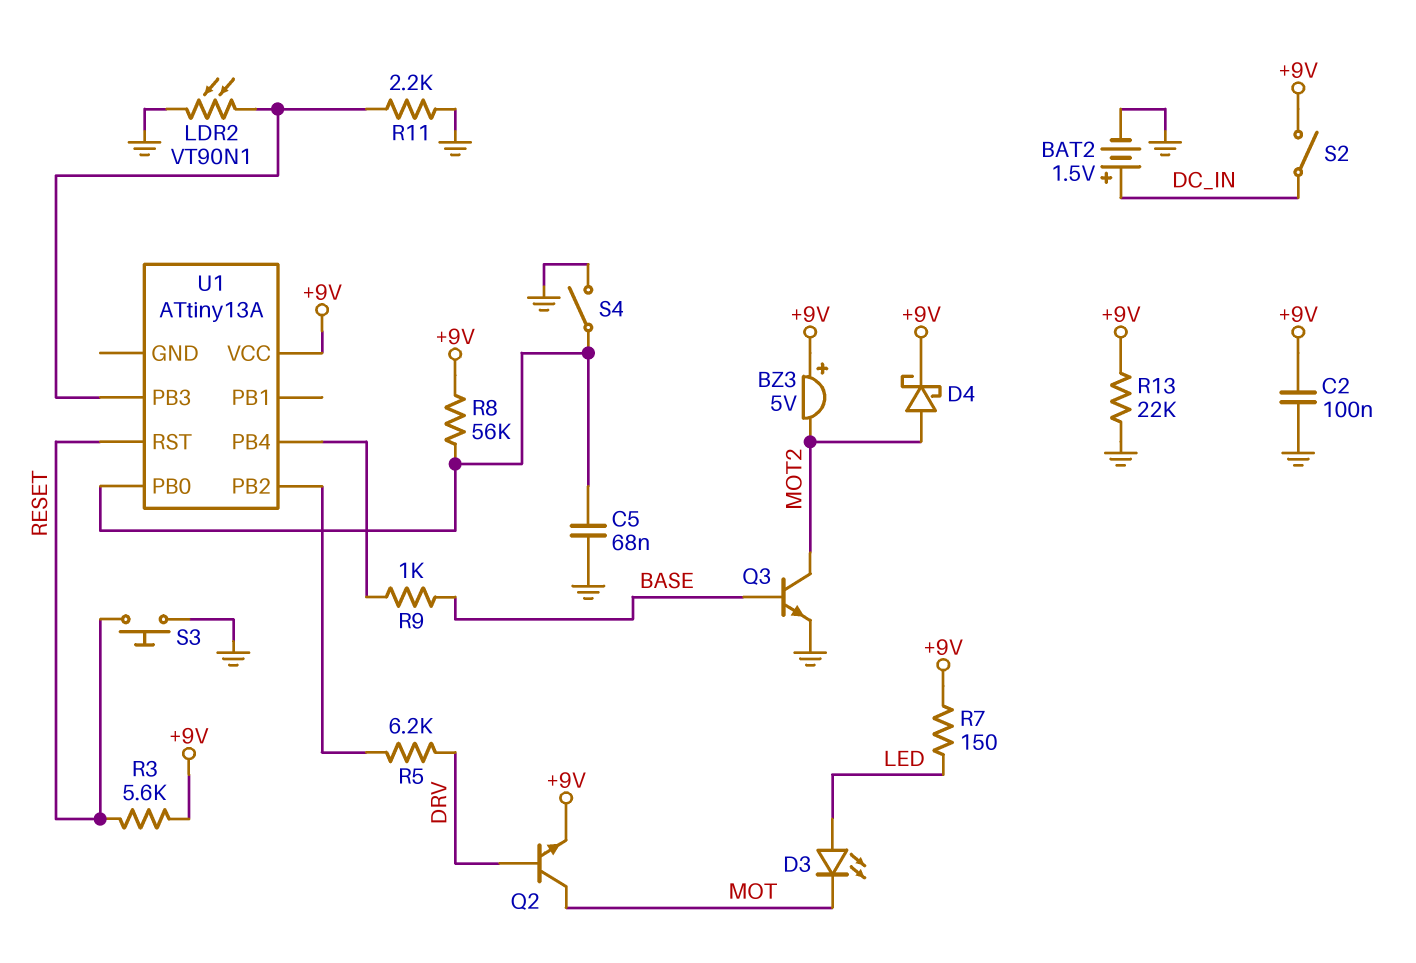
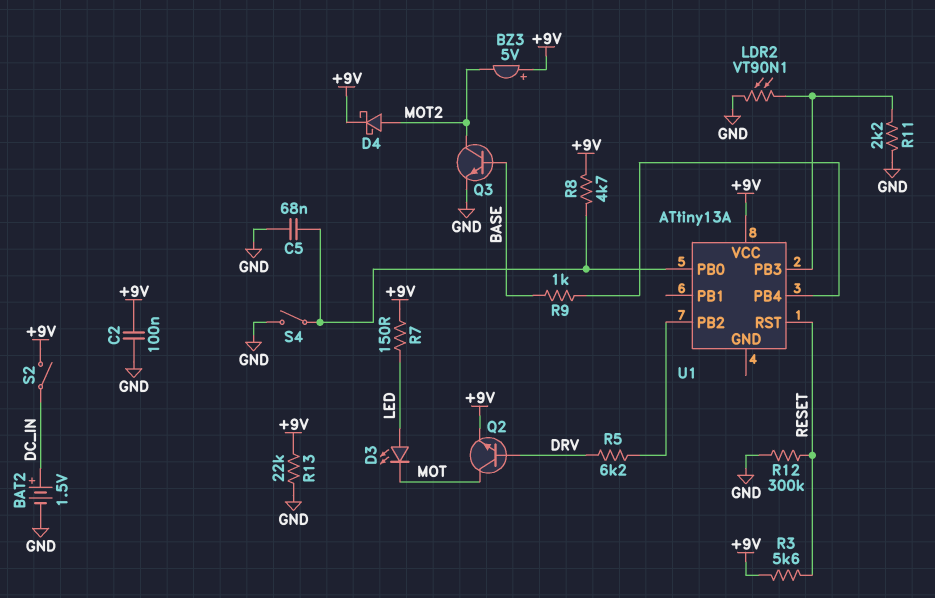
R8: 56k (+9V, U1/PB0) -> 4.7k (+9V, U1/PB0)
R12: none -> 300k (GND, RESET)
S3: button (GND, RESET) -> none

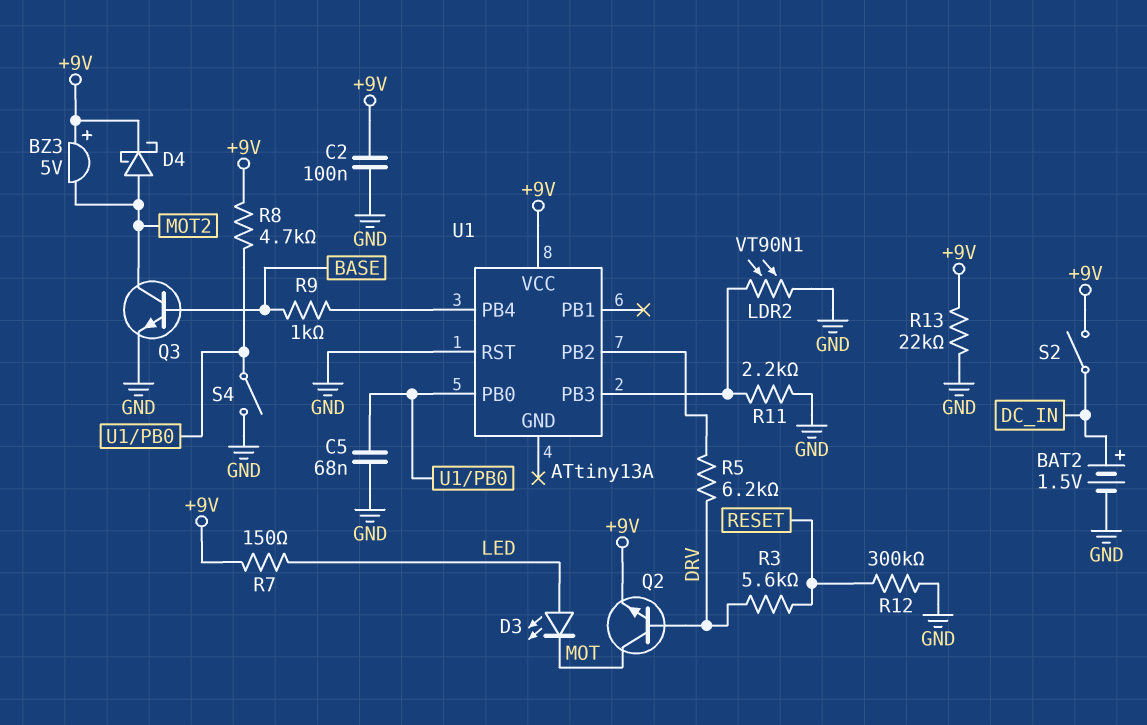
R3: 5.6k (+9V, RESET) -> 5.6k (DRV, RESET)
U1 pin RST: RESET -> GND

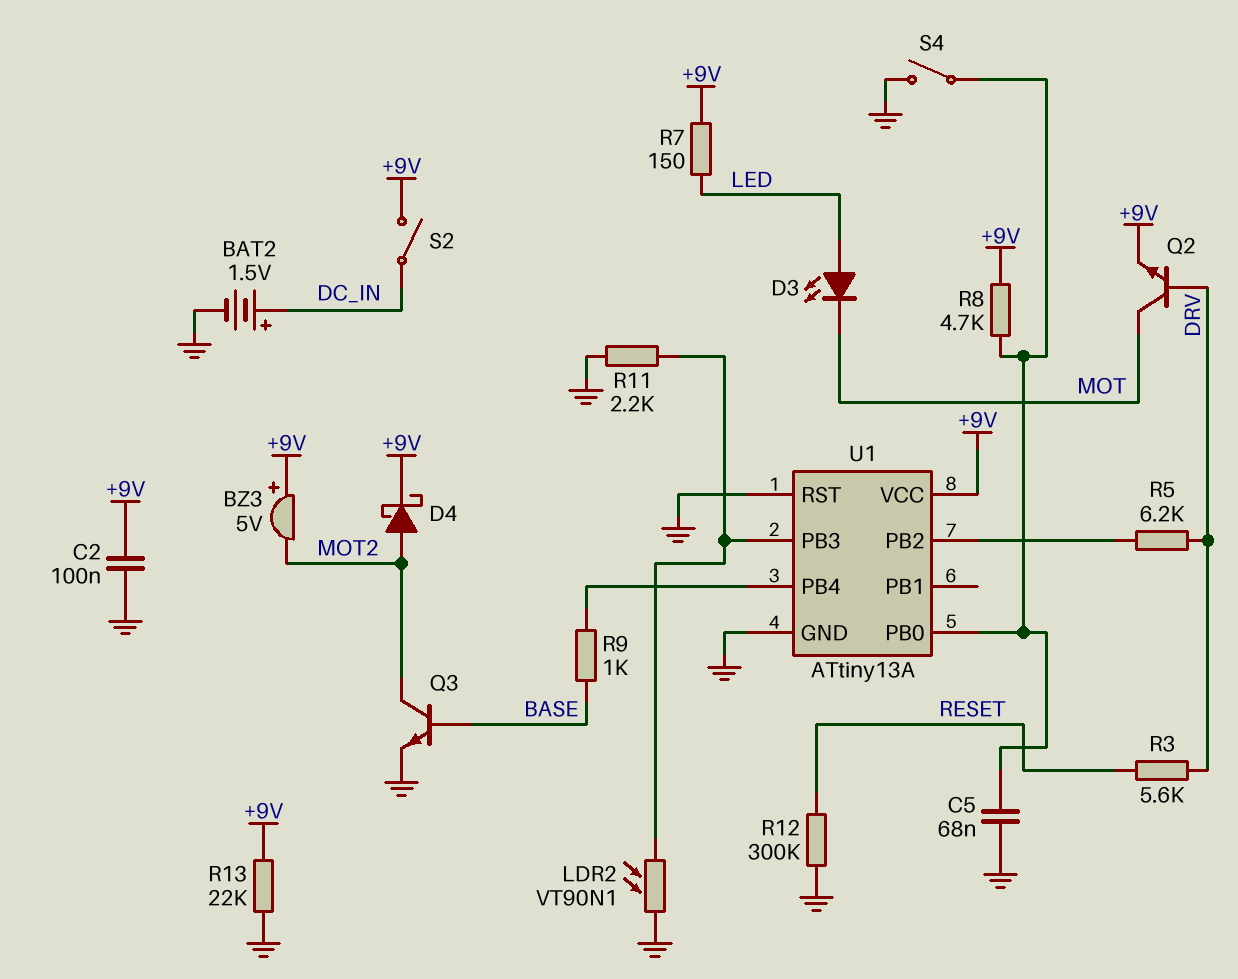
U1 pin GND: none -> GND

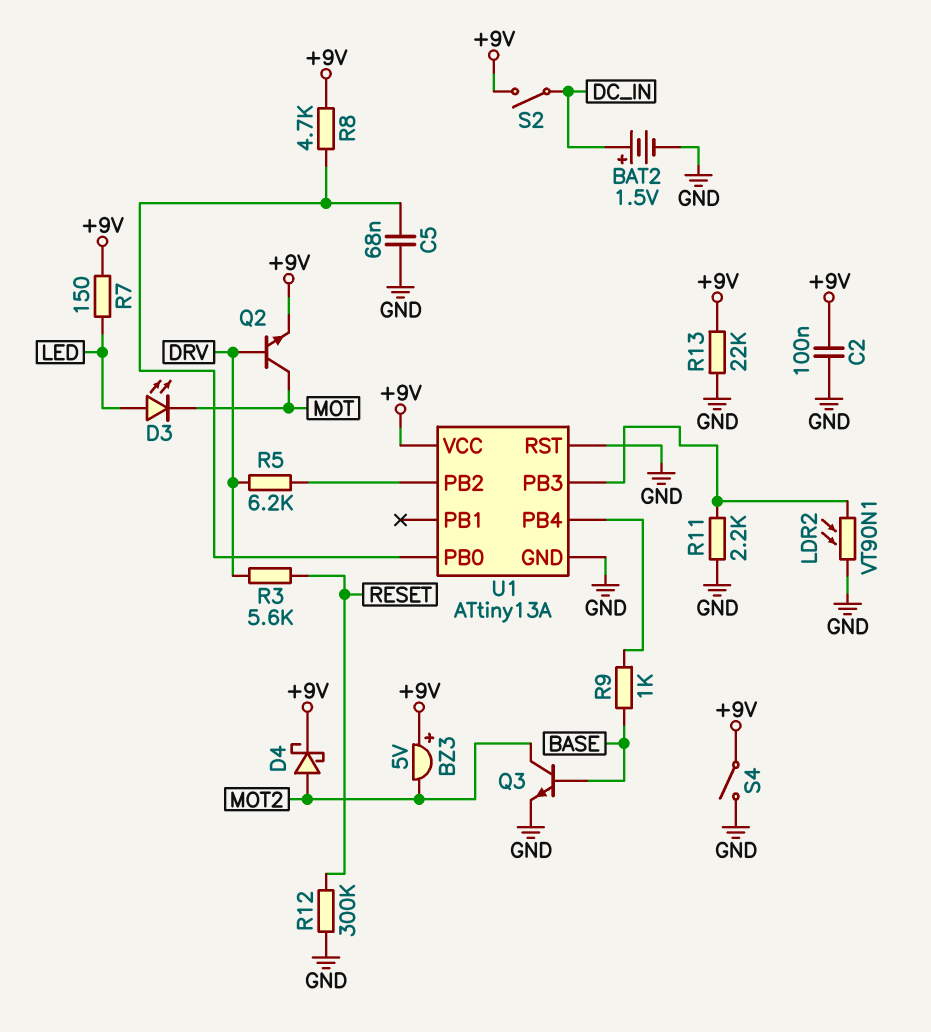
S4: switch (GND, U1/PB0) -> switch (+9V, GND)

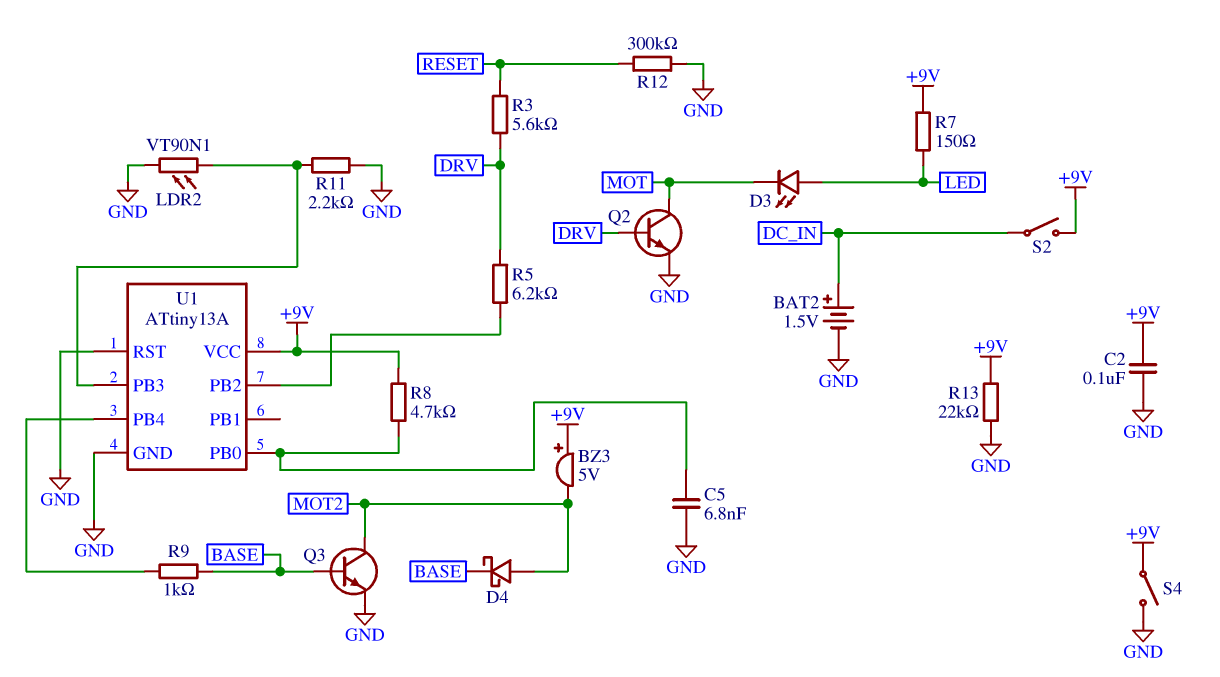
C5: 68nF (GND, U1/PB0) -> 6.8nF (GND, U1/PB0)
D4: schottky (A MOT2, K +9V) -> schottky (A MOT2, K BASE)
Q2: NPN (B DRV, C MOT, E +9V) -> NPN (B DRV, C MOT, E GND)

